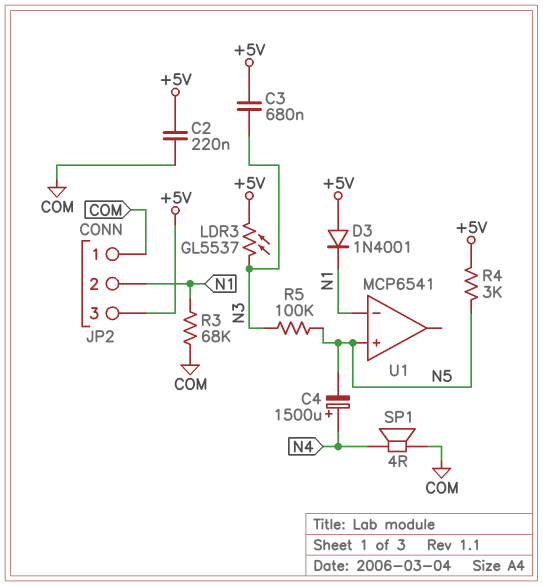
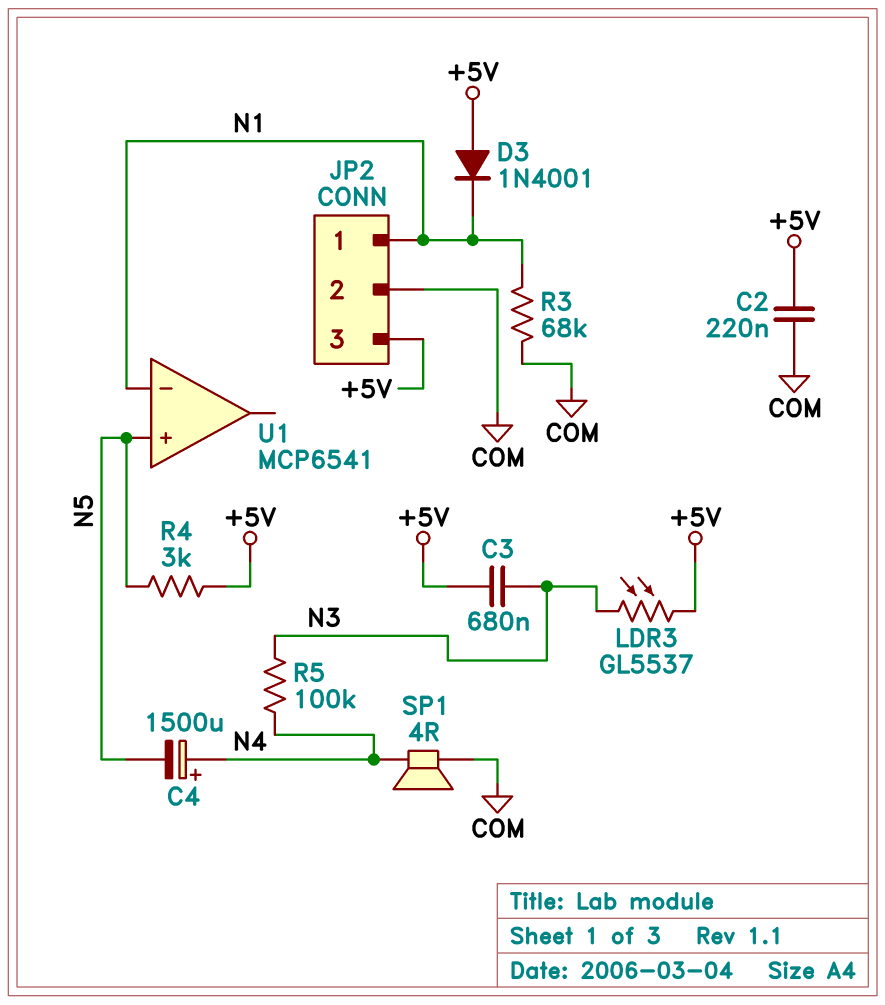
JP2 pin 1: COM -> N1
JP2 pin 2: N1 -> COM
R5: 100k (N3, N5) -> 100k (N3, N4)

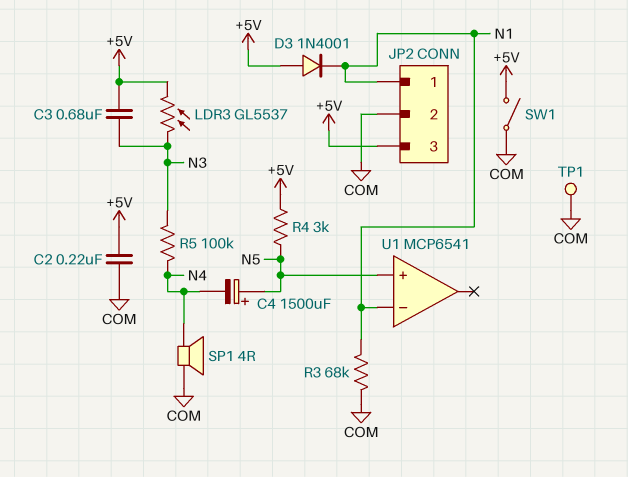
C4: 1500uF (plus N4, minus N5) -> 1500uF (plus N5, minus N4)
SW1: none -> switch (+5V, COM)
TP1: none -> test point (COM)

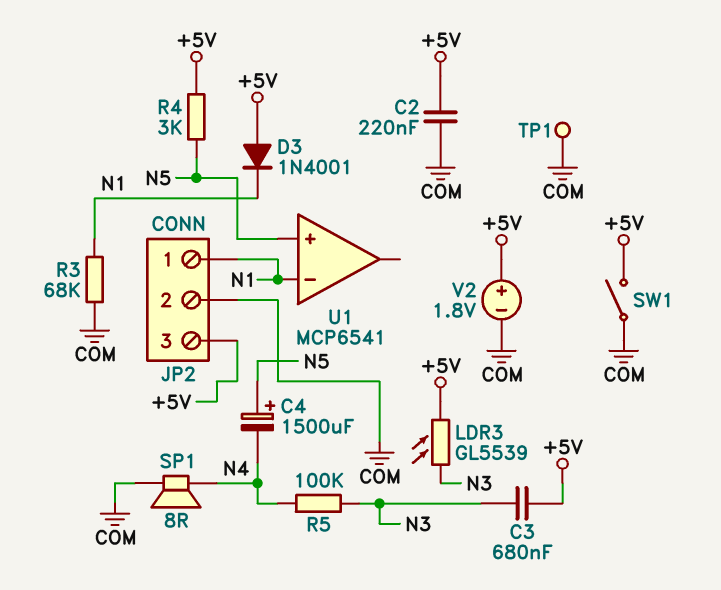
LDR3: GL5537 (+5V, N3) -> GL5539 (+5V, N3)
SP1: speaker 4R (COM, N4) -> speaker 8R (COM, N4)
V2: none -> 1.8V (plus +5V, minus COM)

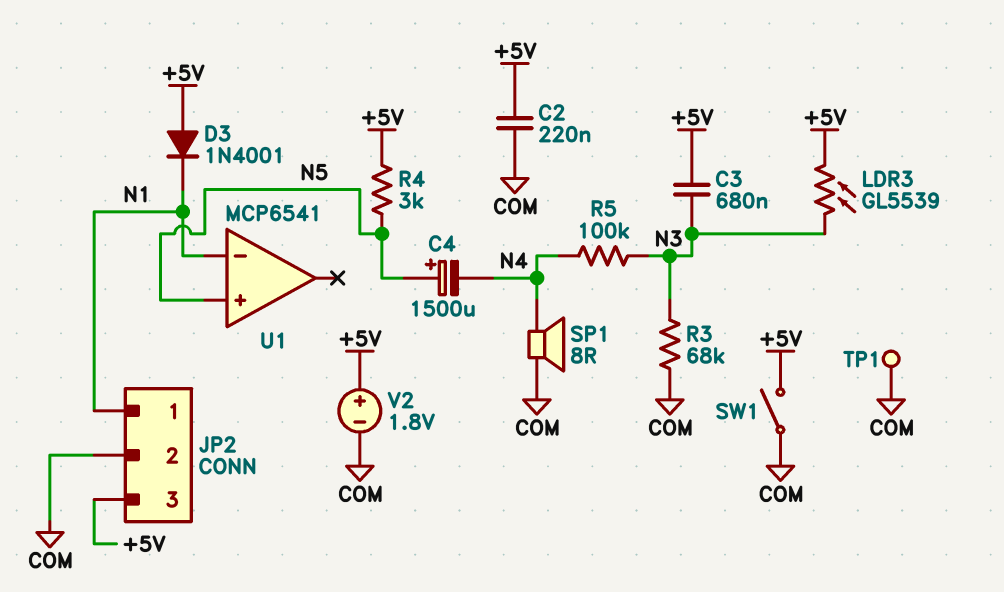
R3: 68k (COM, N1) -> 68k (COM, N3)

